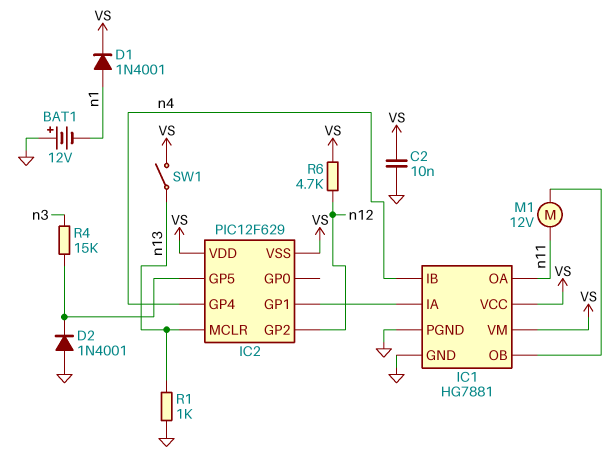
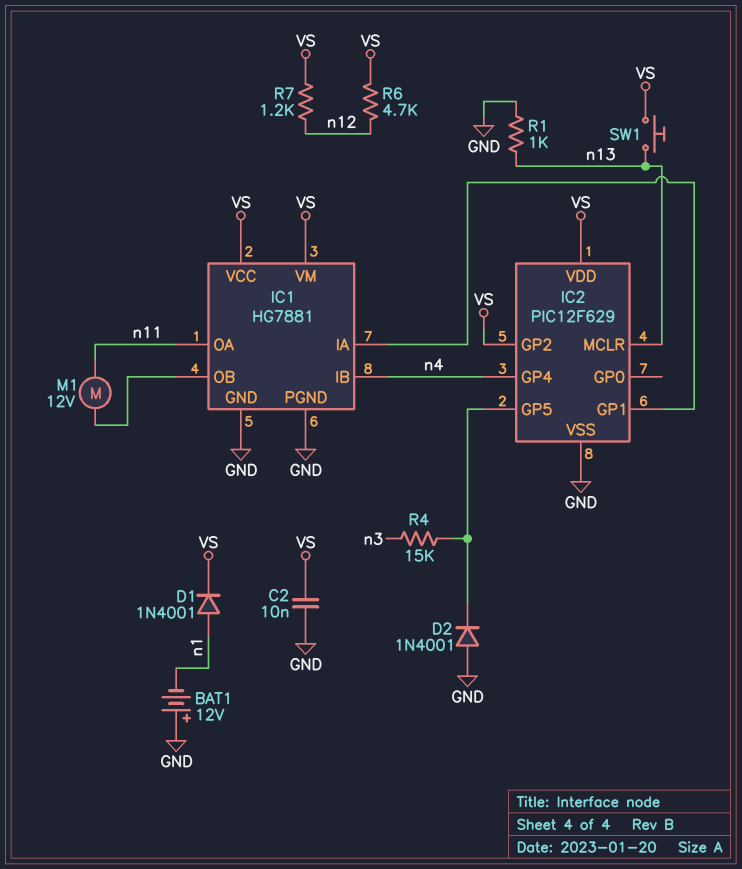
IC2 pin GP2: n12 -> VS
IC2 pin VSS: VS -> GND
R7: none -> 1.2k (VS, n12)
SW1: switch (VS, n13) -> button (VS, n13)

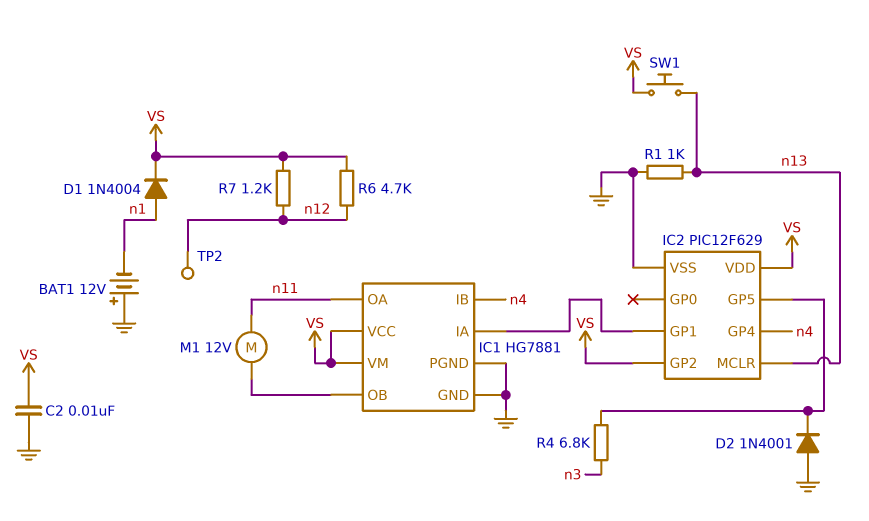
D1: diode 1N4001 (A n1, K VS) -> diode 1N4004 (A n1, K VS)
R4: 15k (IC2/GP5, n3) -> 6.8k (IC2/GP5, n3)
TP2: none -> test point (n12)

